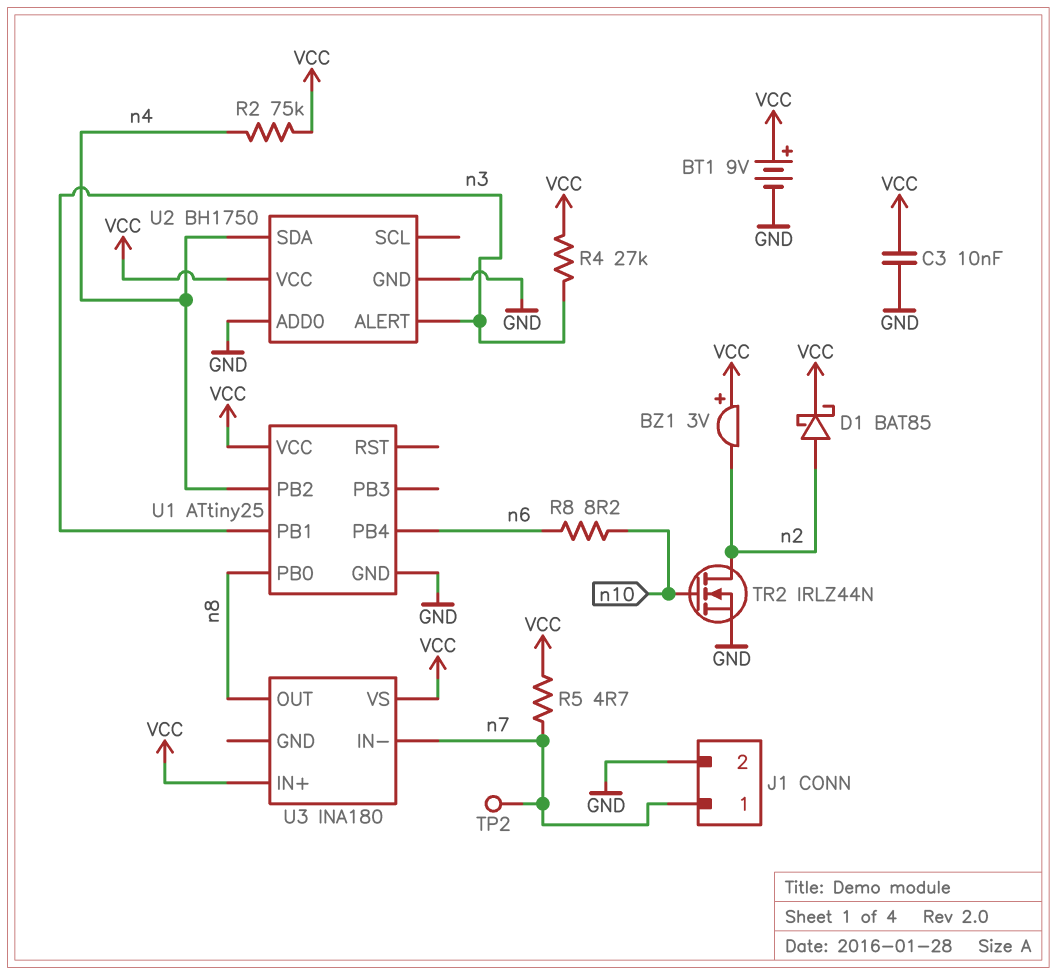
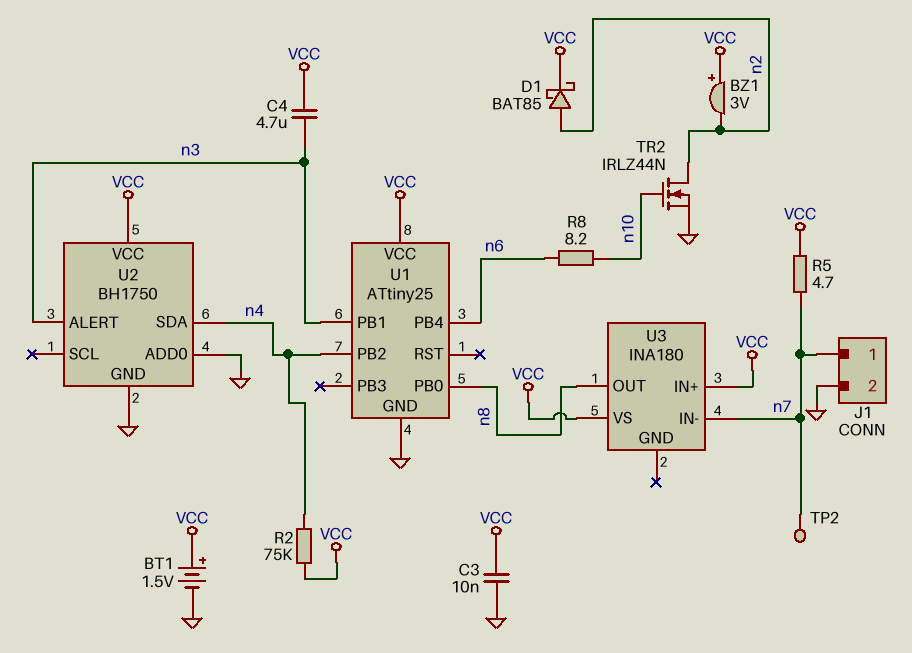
BT1: 9V (plus VCC, minus GND) -> 1.5V (plus VCC, minus GND)
C4: none -> 4.7uF (VCC, n3)
R4: 27k (VCC, n3) -> none

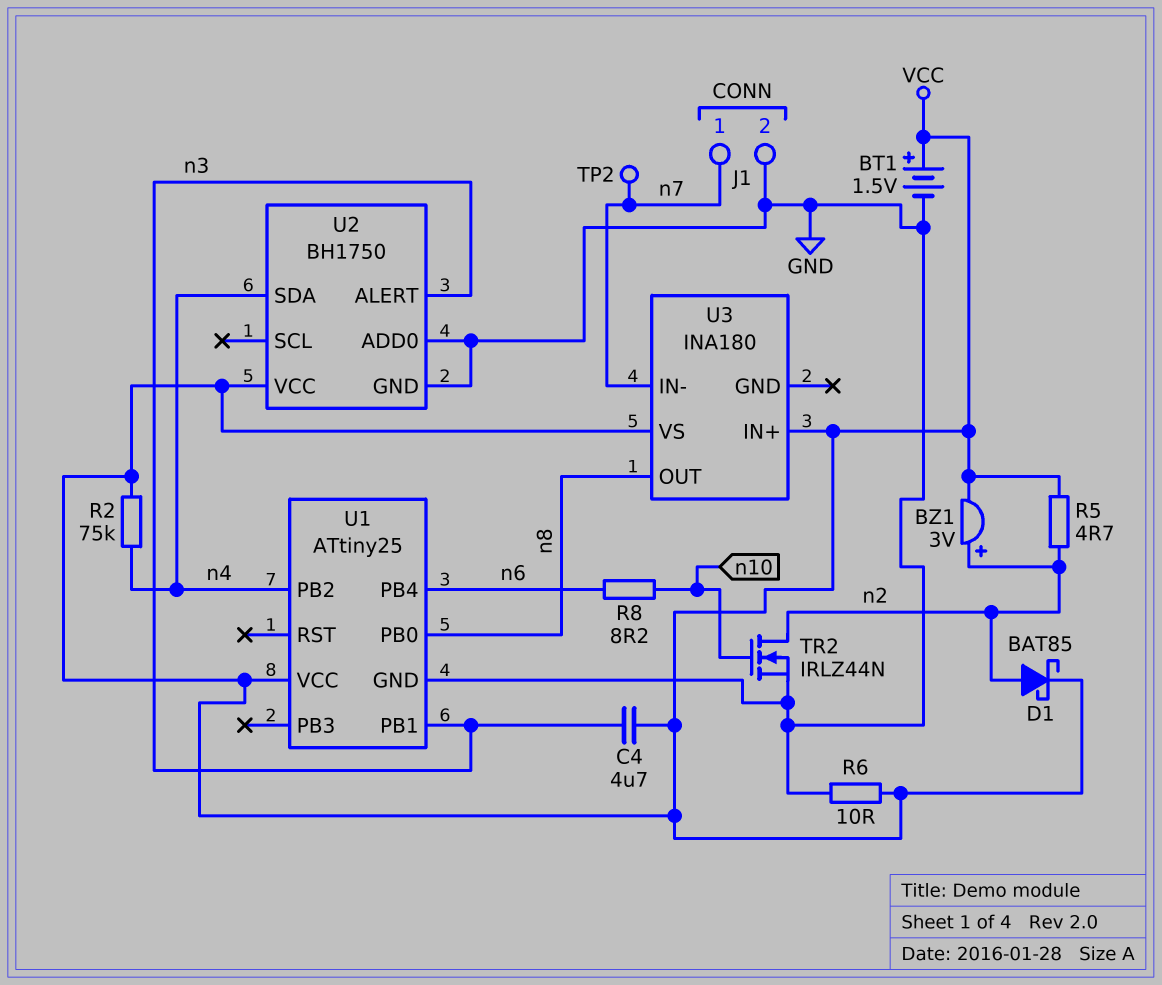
BZ1: buzzer 3V (plus VCC, minus n2) -> buzzer 3V (plus n2, minus VCC)
C3: 10nF (GND, VCC) -> none
R5: 4.7 (VCC, n7) -> 4.7 (VCC, n2)
R6: none -> 10 (GND, VCC)

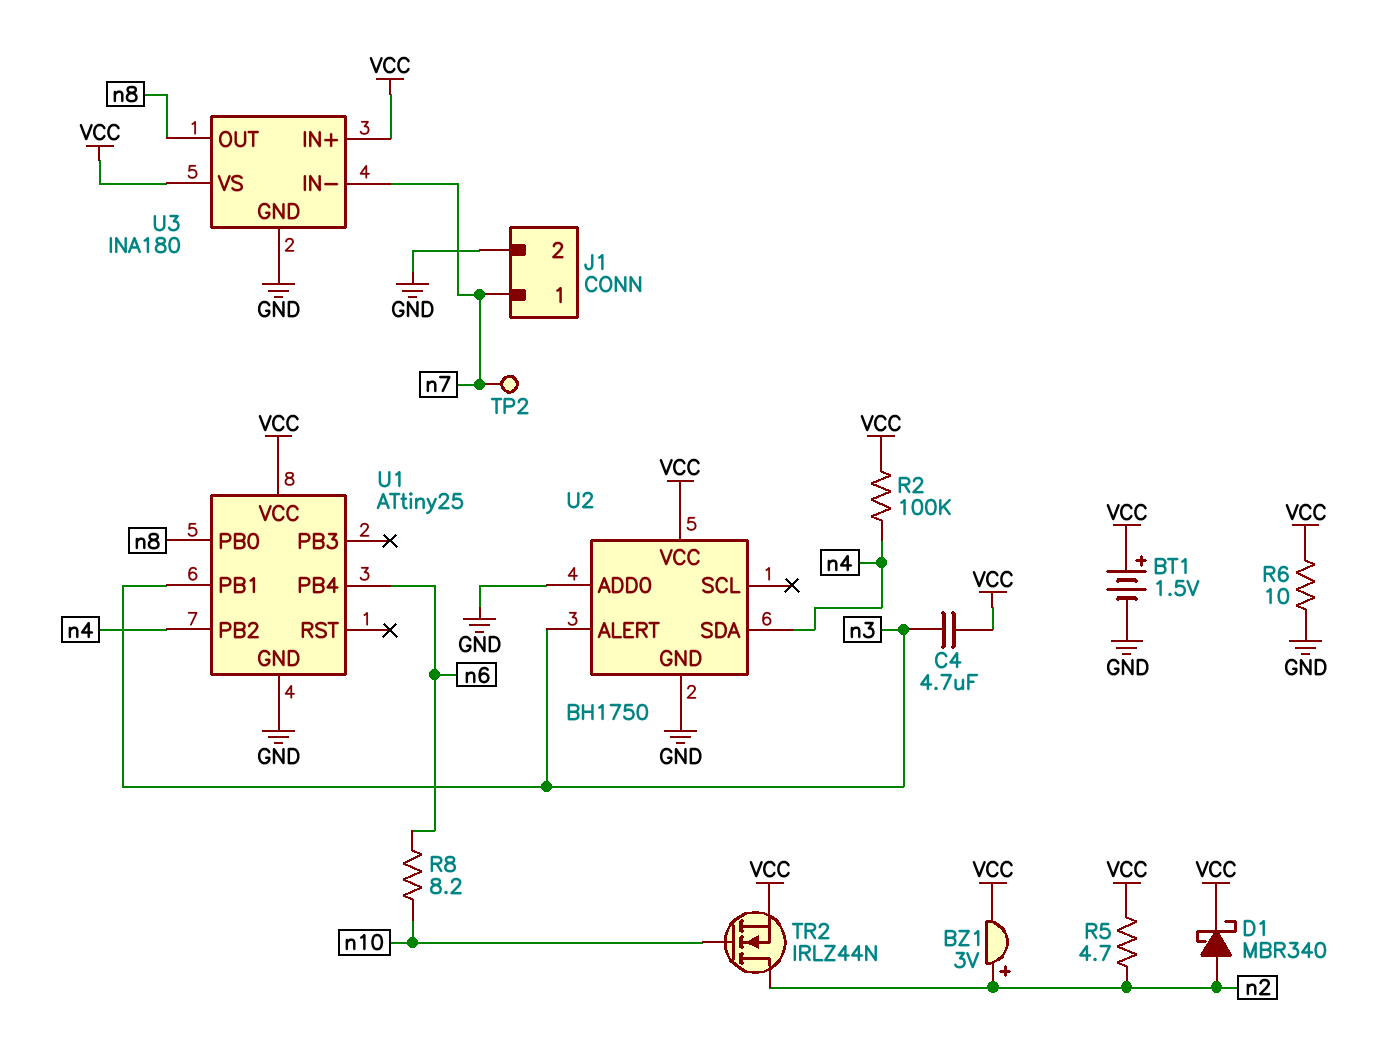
D1: schottky BAT85 (A n2, K VCC) -> schottky MBR340 (A n2, K VCC)
R2: 75k (VCC, n4) -> 100k (VCC, n4)
TR2: NMOS IRLZ44N (G n10, D n2, S GND) -> NMOS IRLZ44N (G n10, D n2, S VCC)
U3 pin GND: none -> GND

